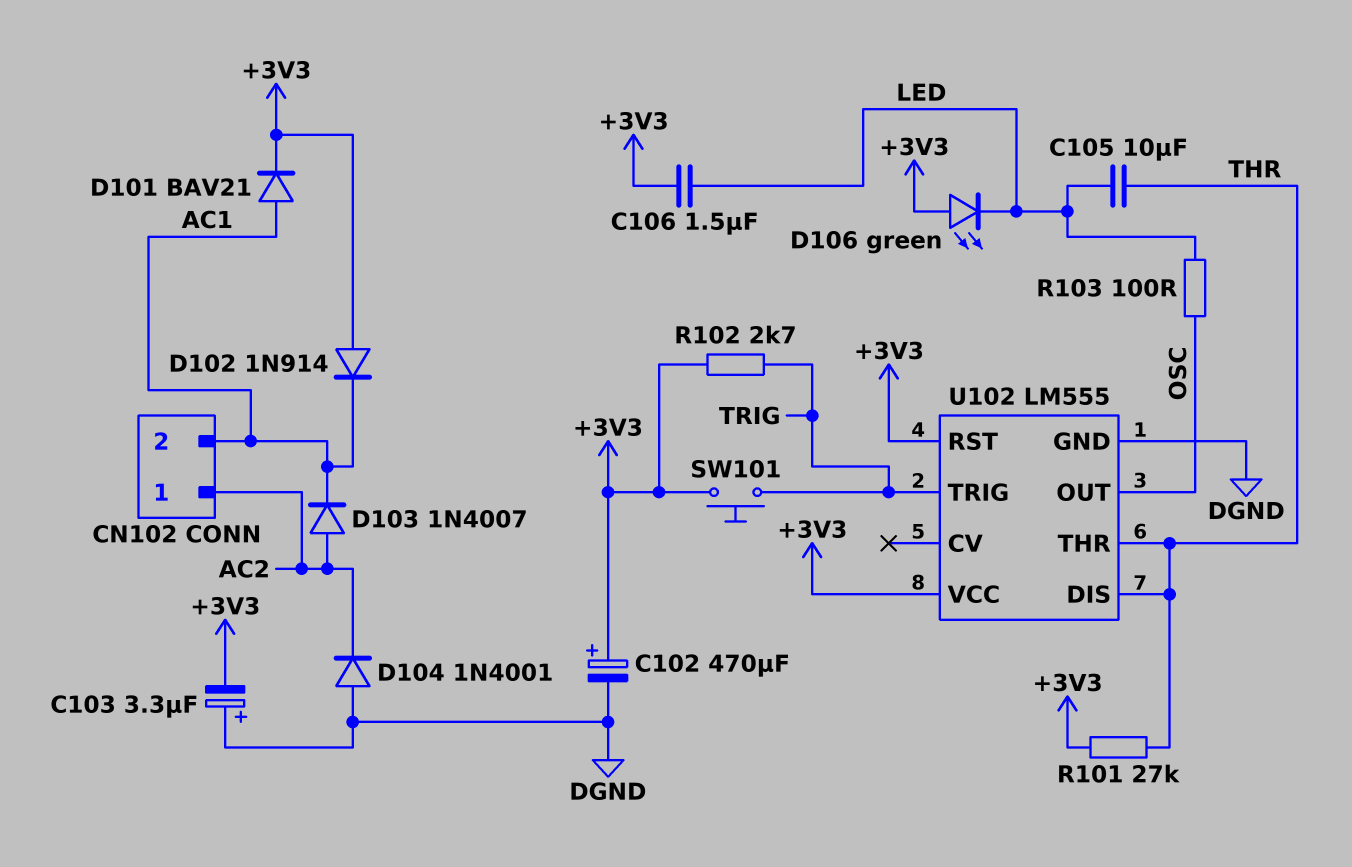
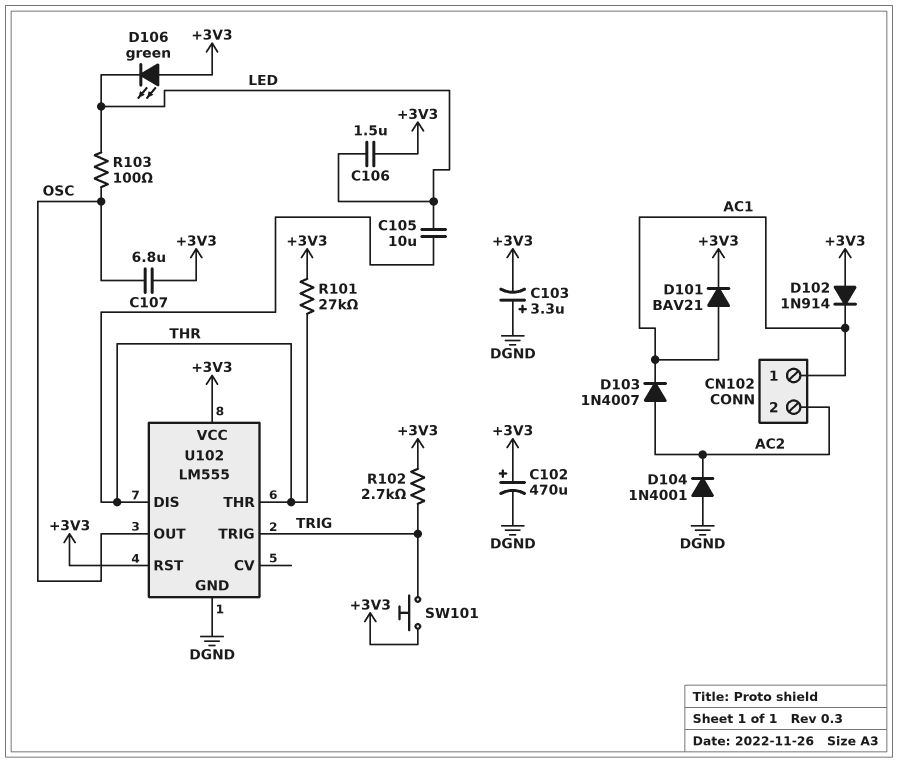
C107: none -> 6.8uF (+3V3, OSC)
CN102 pin 1: AC2 -> AC1
CN102 pin 2: AC1 -> AC2

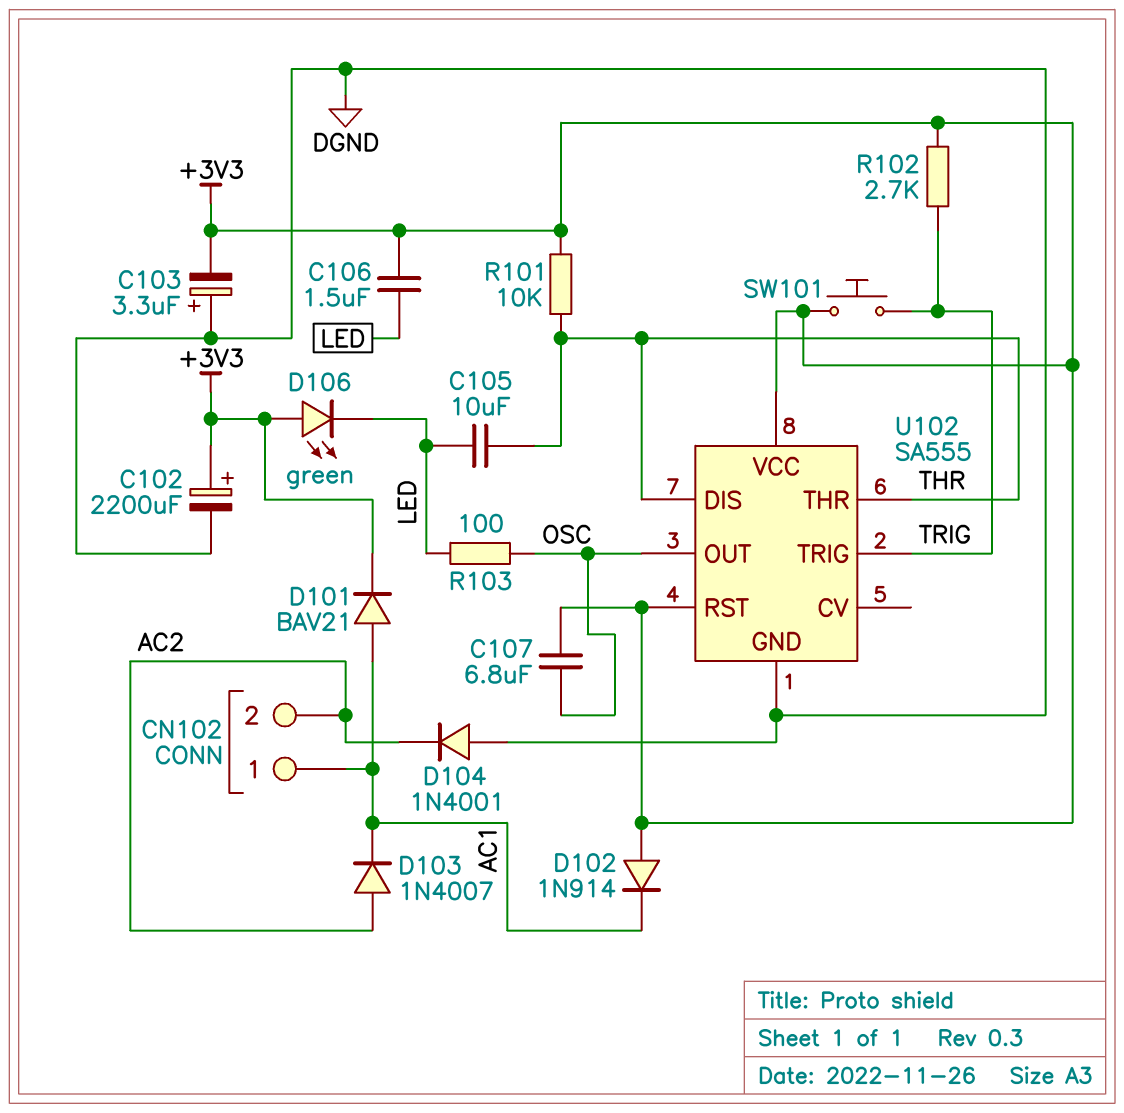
C102: 470uF (plus +3V3, minus DGND) -> 2200uF (plus +3V3, minus DGND)
R101: 27k (+3V3, THR) -> 10k (+3V3, THR)
U102: LM555 -> SA555

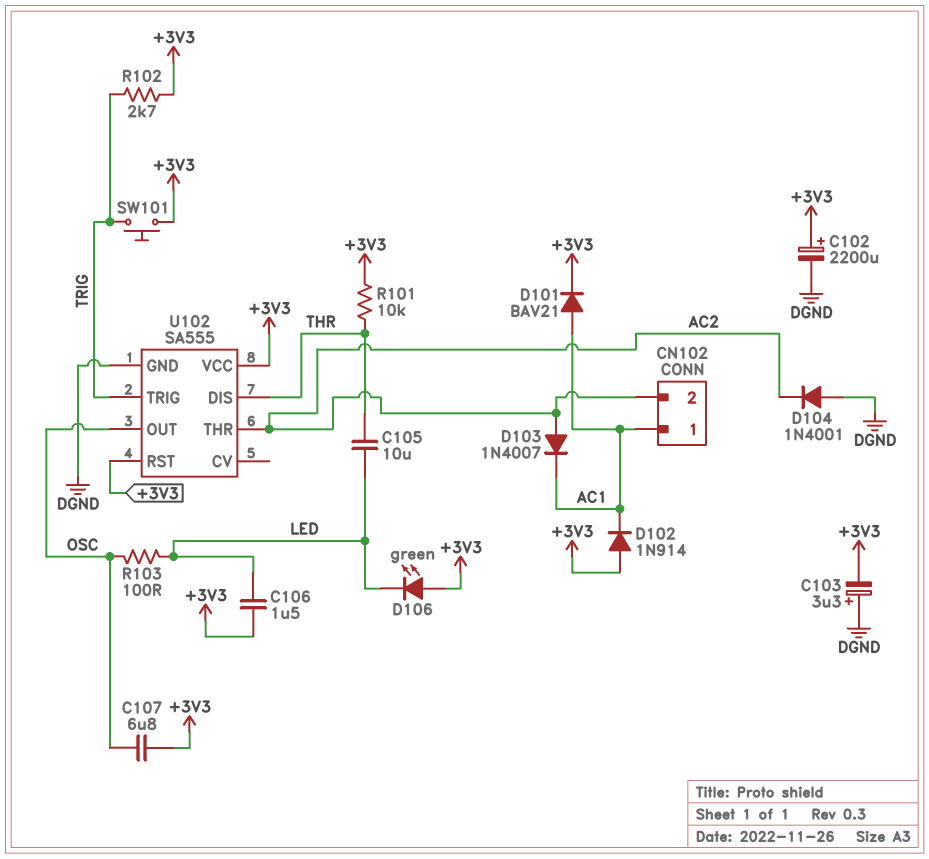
U102 pin THR: THR -> AC2

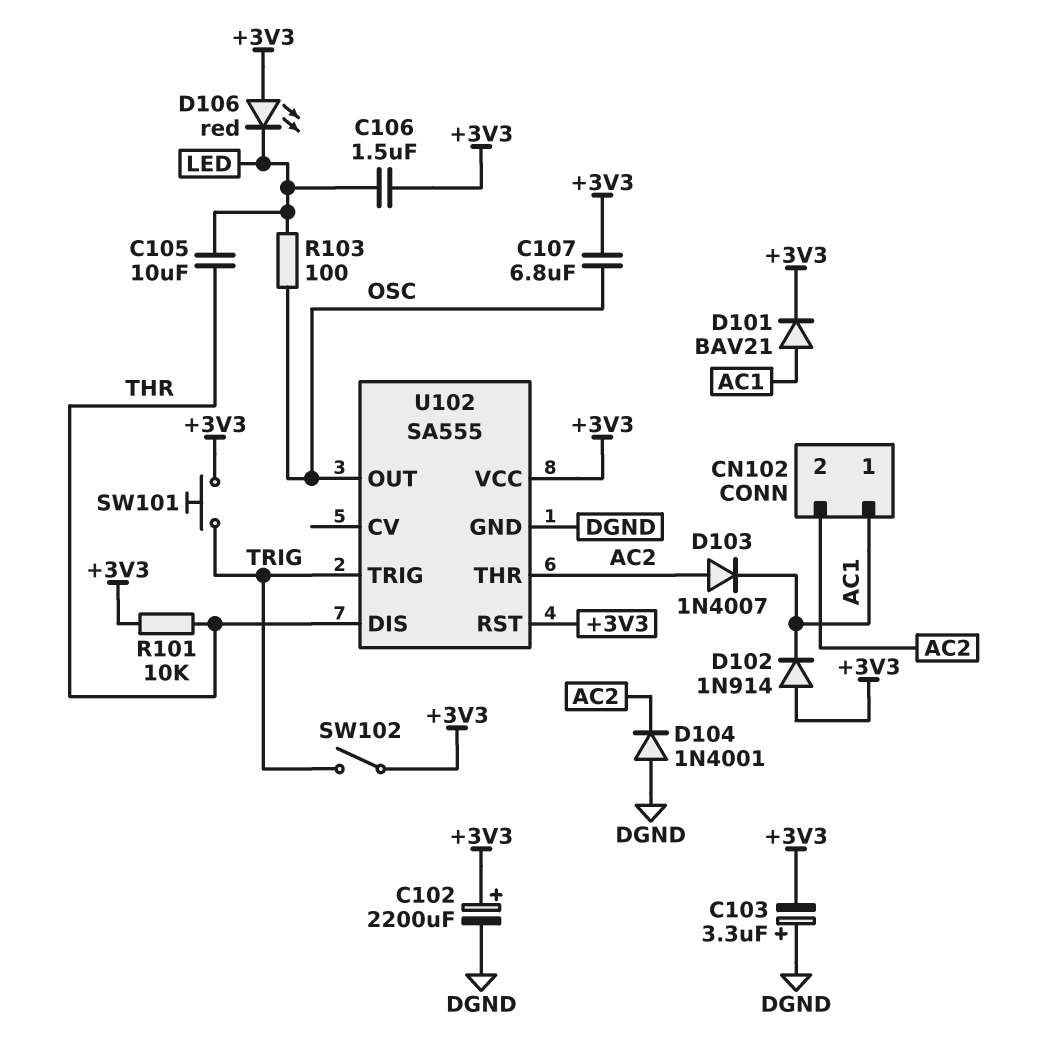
D106: LED green (A +3V3, K LED) -> LED red (A +3V3, K LED)
R102: 2.7k (+3V3, TRIG) -> none
SW102: none -> switch (+3V3, TRIG)

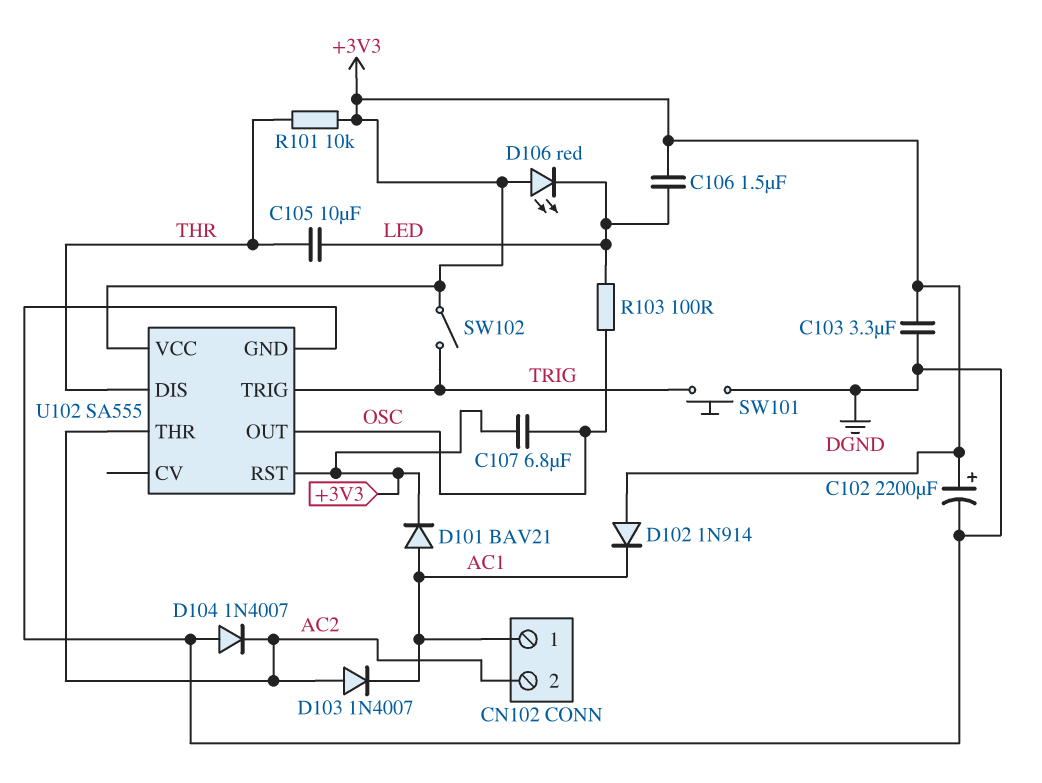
C103: 3.3uF (plus DGND, minus +3V3) -> 3.3uF (+3V3, DGND)
D104: diode 1N4001 (A DGND, K AC2) -> diode 1N4007 (A DGND, K AC2)
SW101: button (+3V3, TRIG) -> button (DGND, TRIG)

